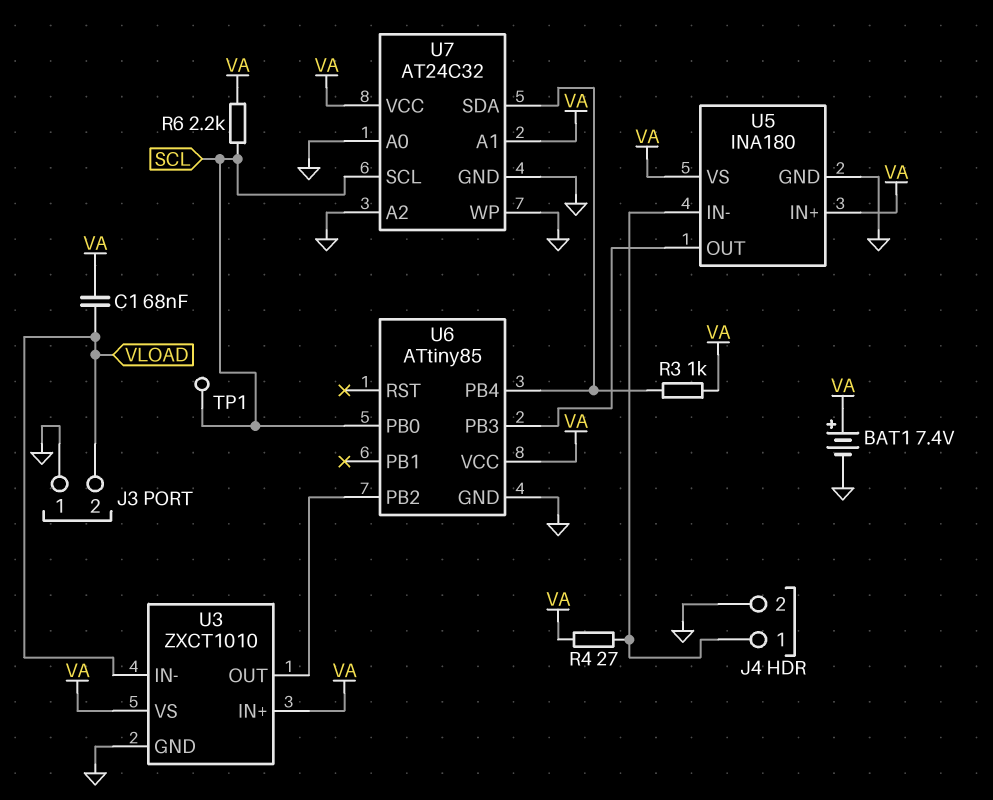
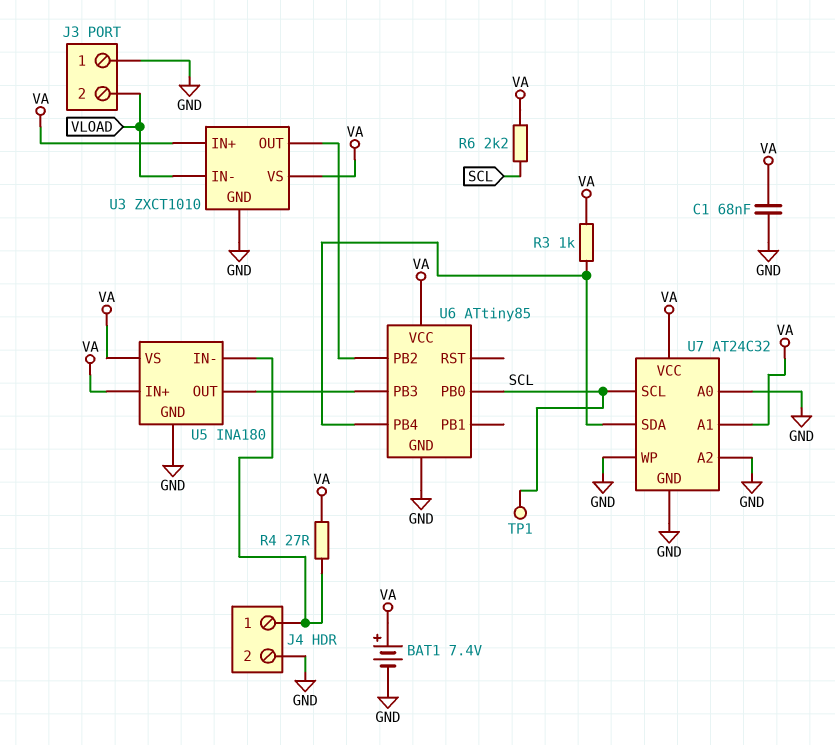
C1: 68nF (VA, VLOAD) -> 68nF (GND, VA)

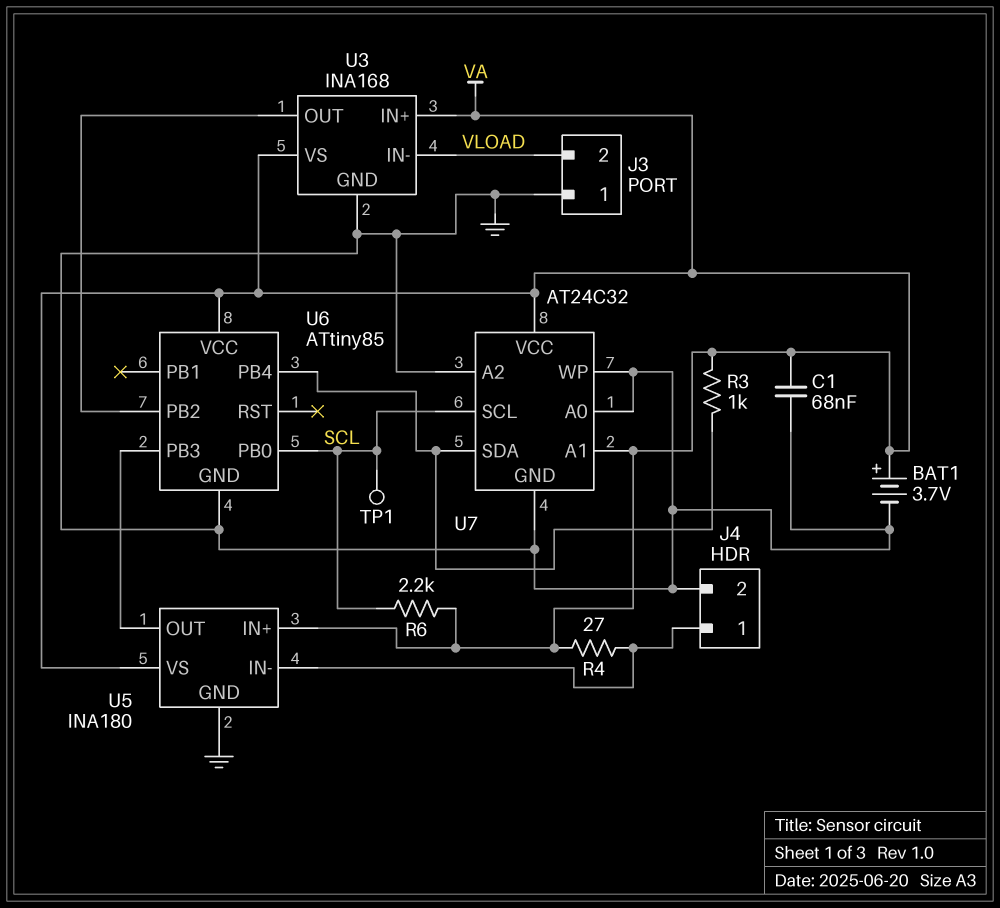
BAT1: 7.4V (plus VA, minus GND) -> 3.7V (plus VA, minus GND)
U3: ZXCT1010 -> INA168

